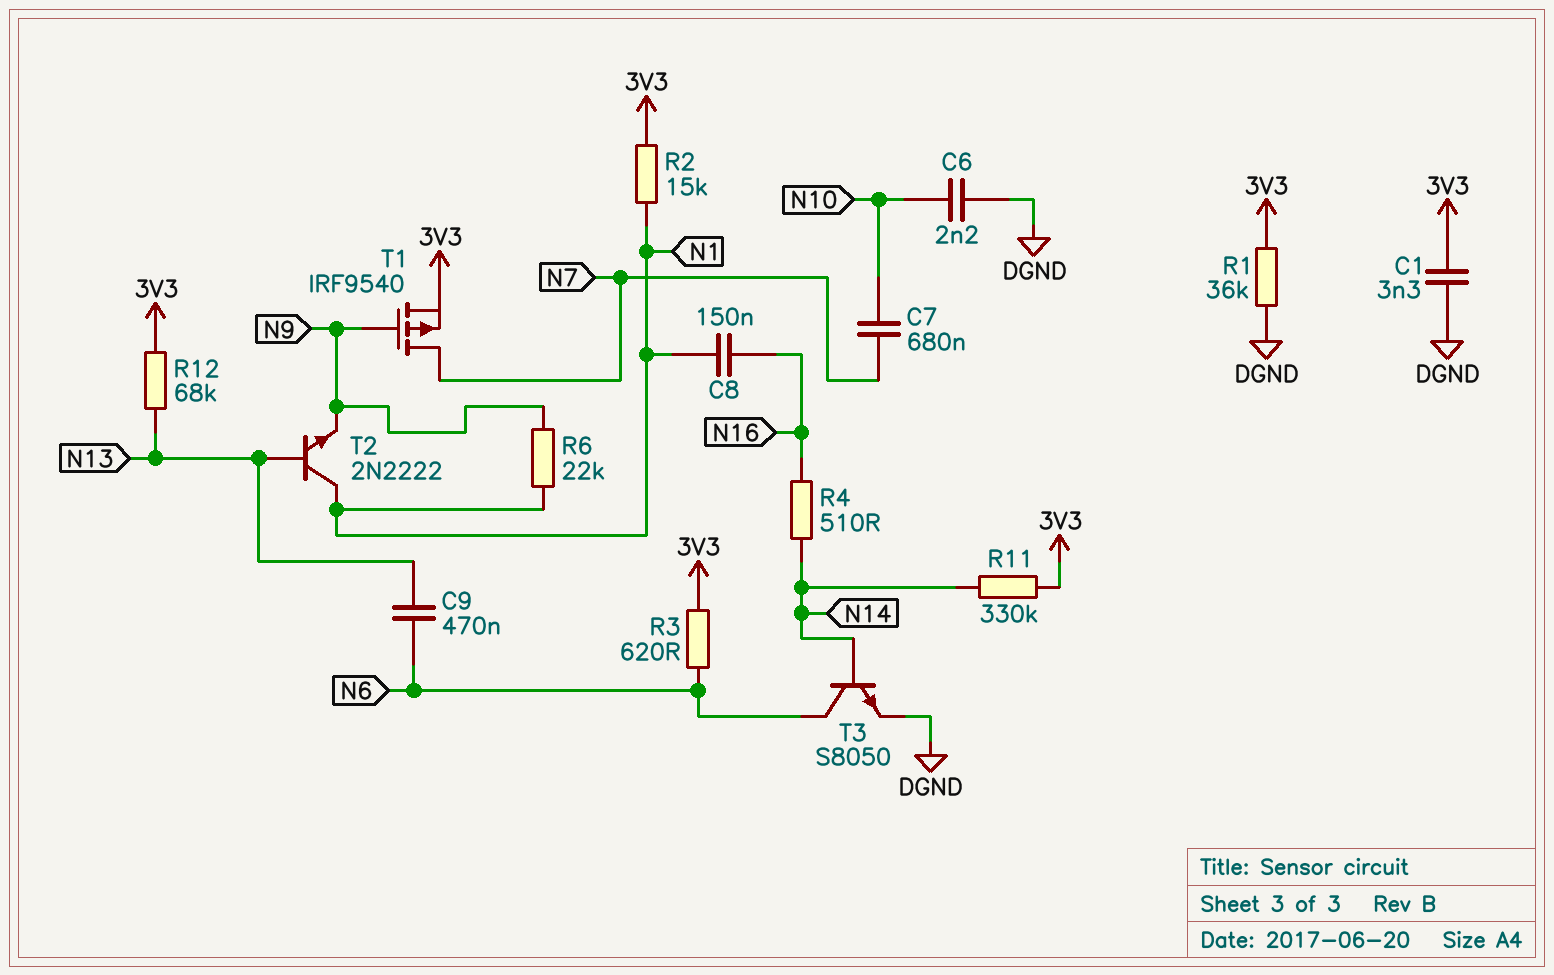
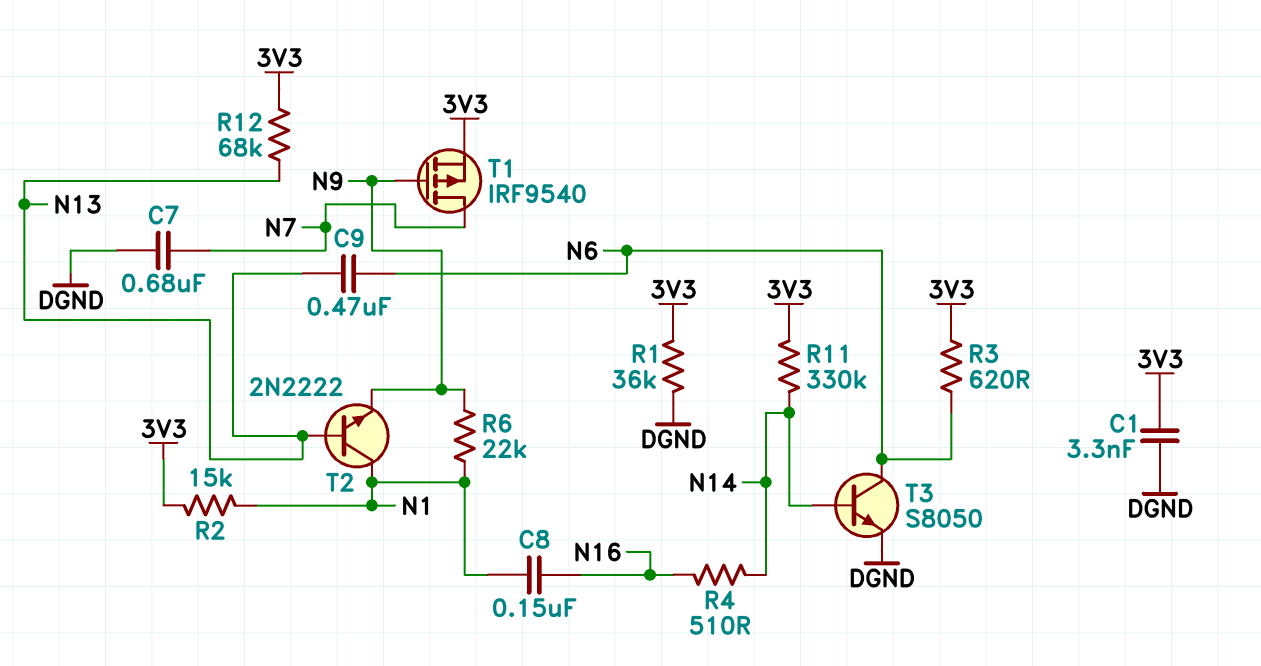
C6: 2.2nF (DGND, N10) -> none
C7: 680nF (N7, N10) -> 680nF (DGND, N7)

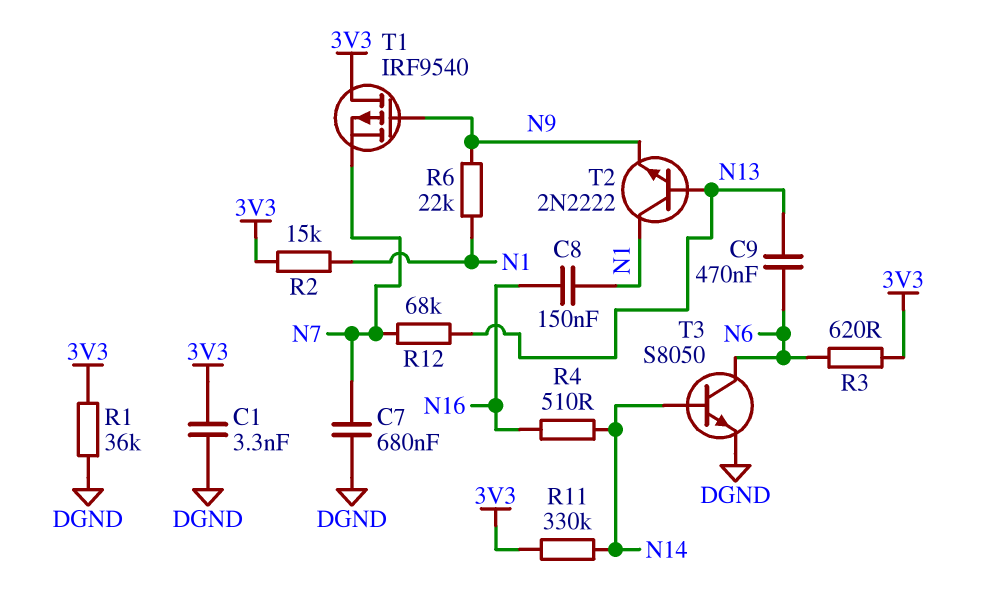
R12: 68k (3V3, N13) -> 68k (N7, N13)
T1: PMOS IRF9540 (G N9, D N7, S 3V3) -> PMOS IRF9540 (G N9, D 3V3, S N7)

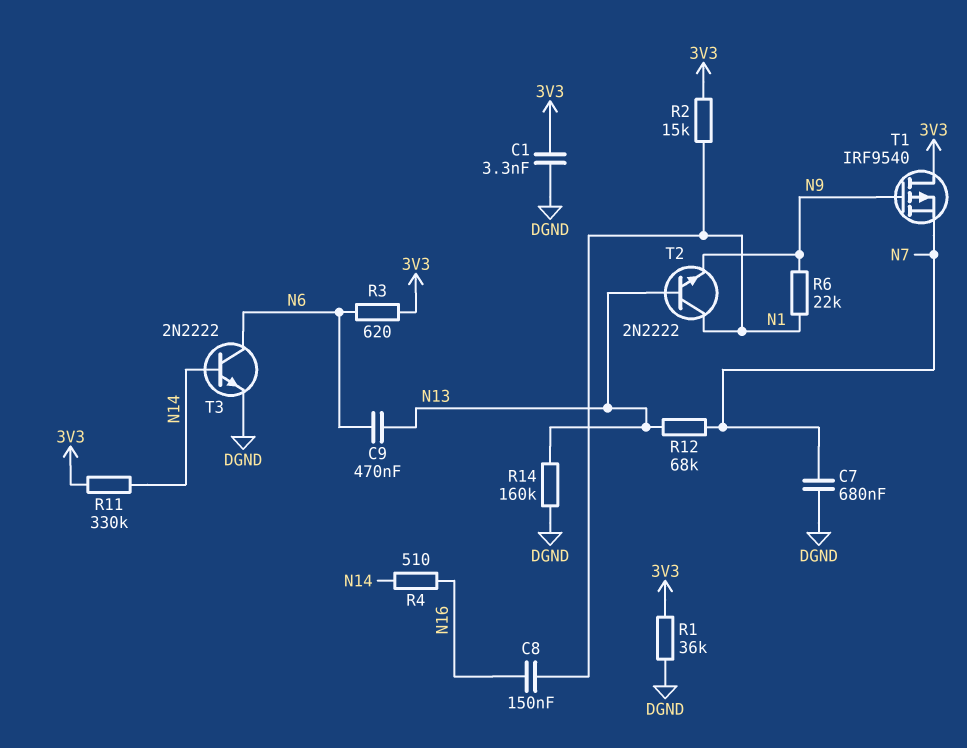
R14: none -> 160k (DGND, N13)
T3: NPN S8050 (B N14, C N6, E DGND) -> NPN 2N2222 (B N14, C N6, E DGND)

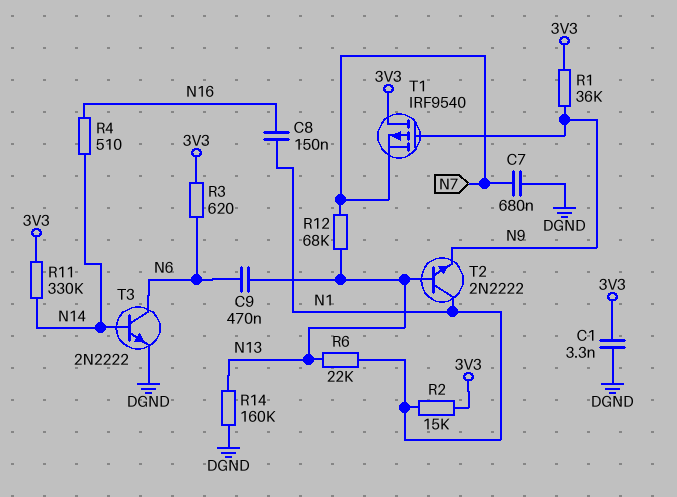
R1: 36k (3V3, DGND) -> 36k (3V3, N9)
R6: 22k (N1, N9) -> 22k (N1, N13)

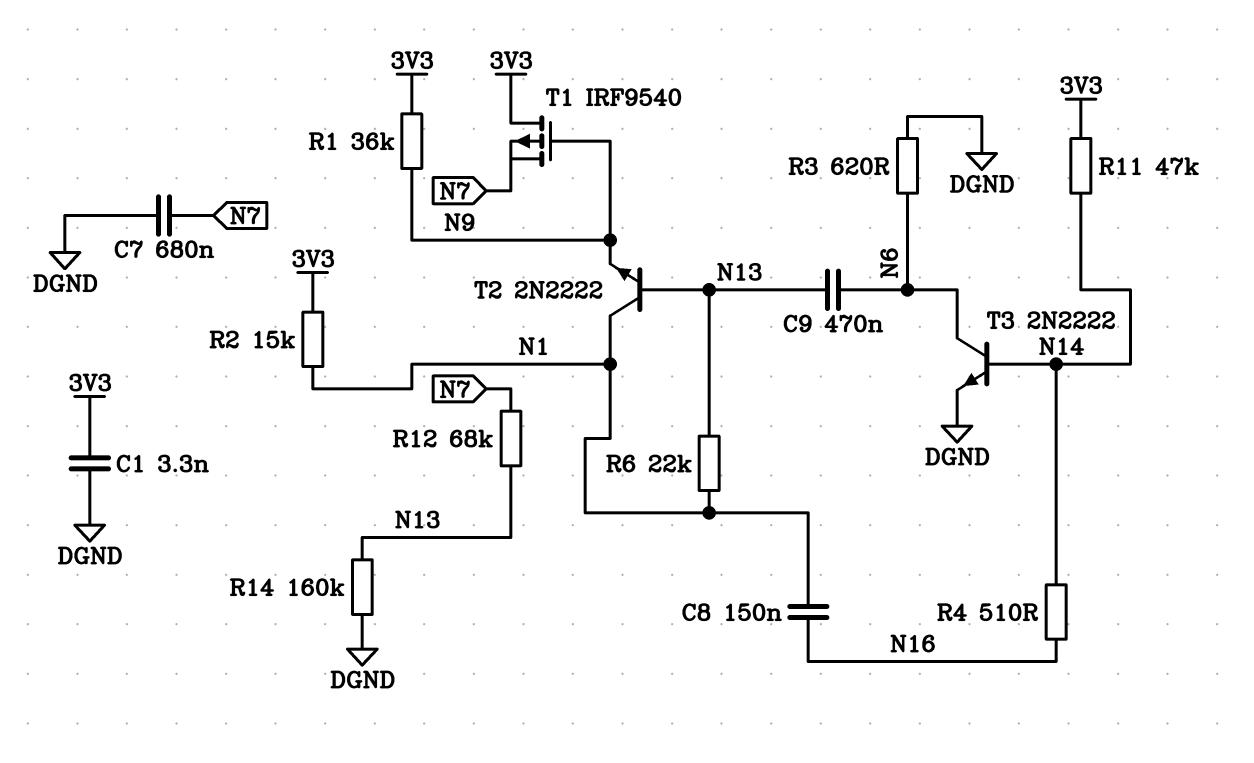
R3: 620 (3V3, N6) -> 620 (DGND, N6)
R11: 330k (3V3, N14) -> 47k (3V3, N14)

